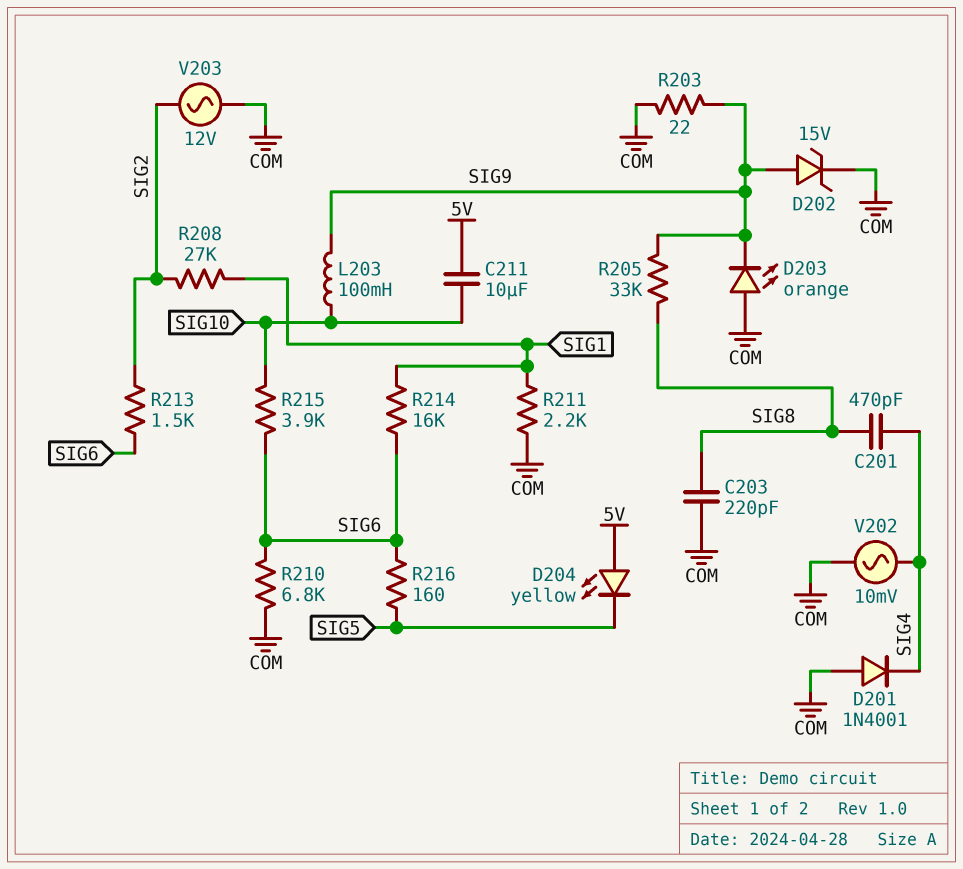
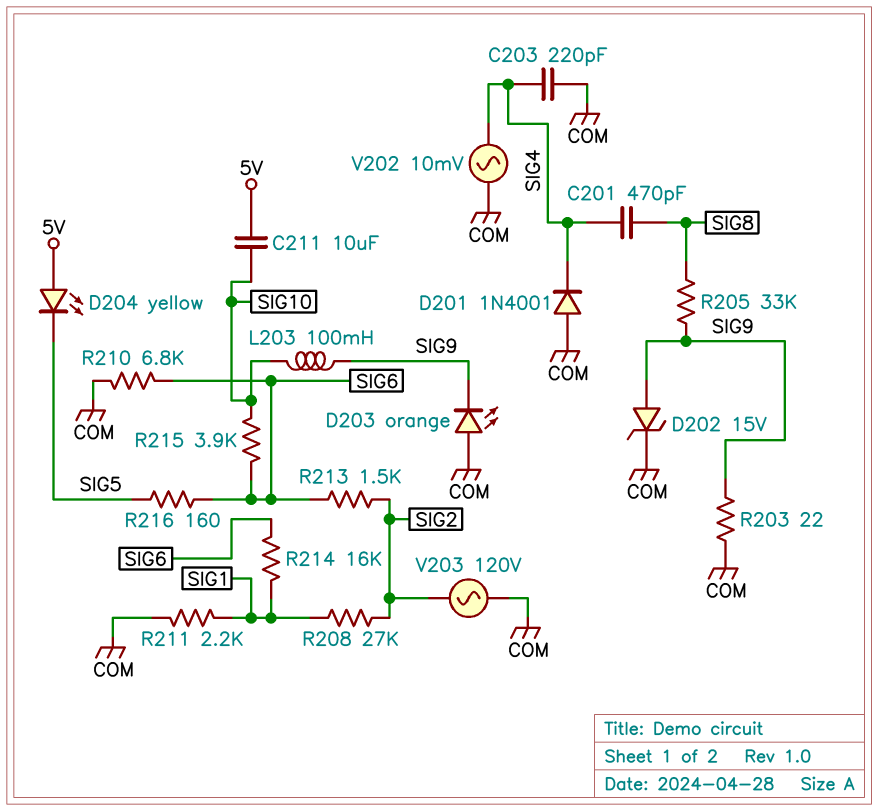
C203: 220pF (COM, SIG8) -> 220pF (COM, SIG4)
V203: AC 12V (COM, SIG2) -> AC 120V (COM, SIG2)

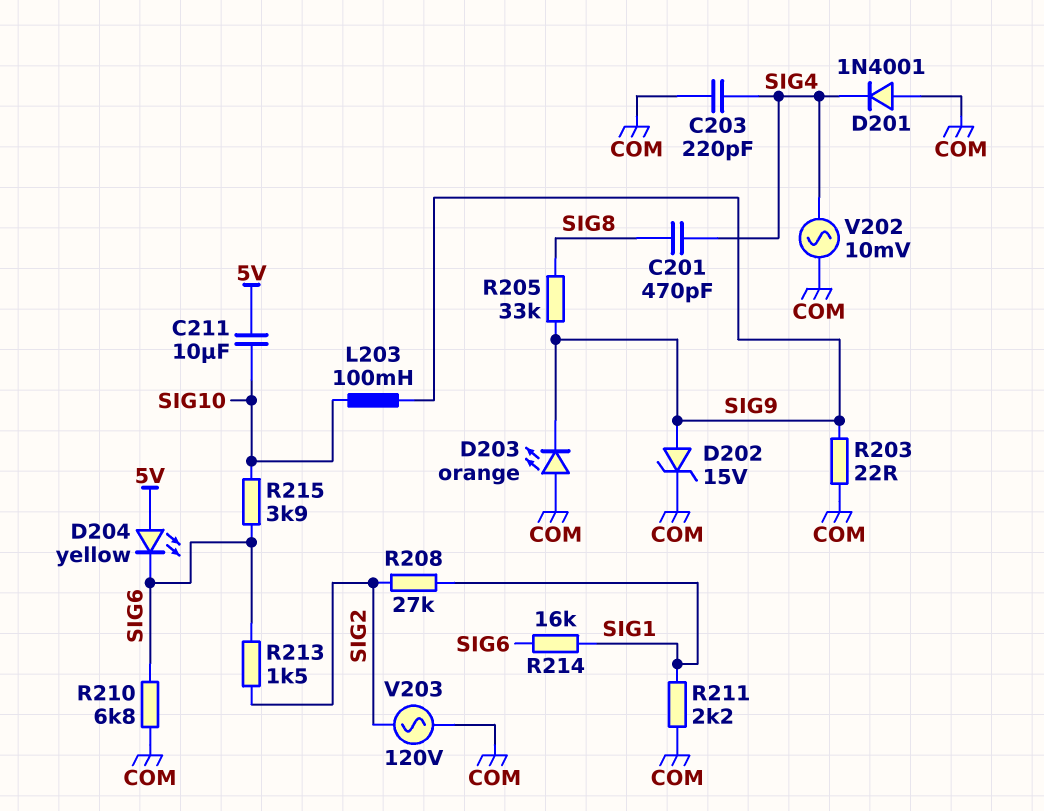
D204: LED yellow (A 5V, K SIG5) -> LED yellow (A 5V, K SIG6)
R216: 160 (SIG5, SIG6) -> none

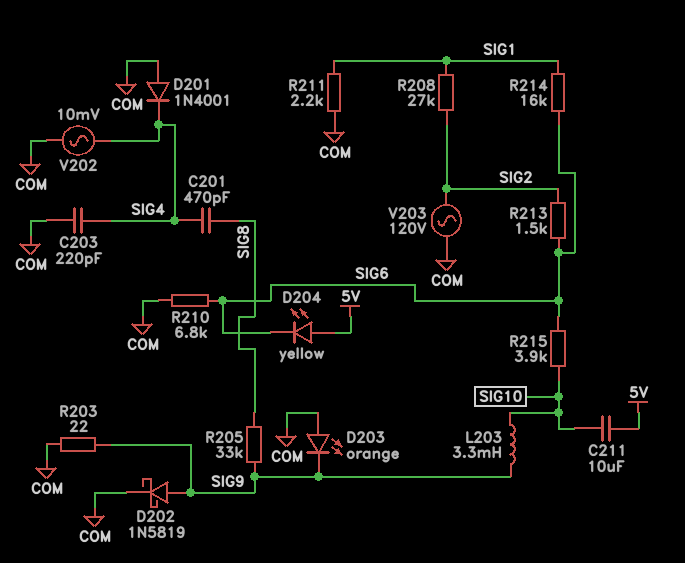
D202: zener 15V (A SIG9, K COM) -> schottky 1N5819 (A SIG9, K COM)
L203: 100mH (SIG9, SIG10) -> 3.3mH (SIG9, SIG10)

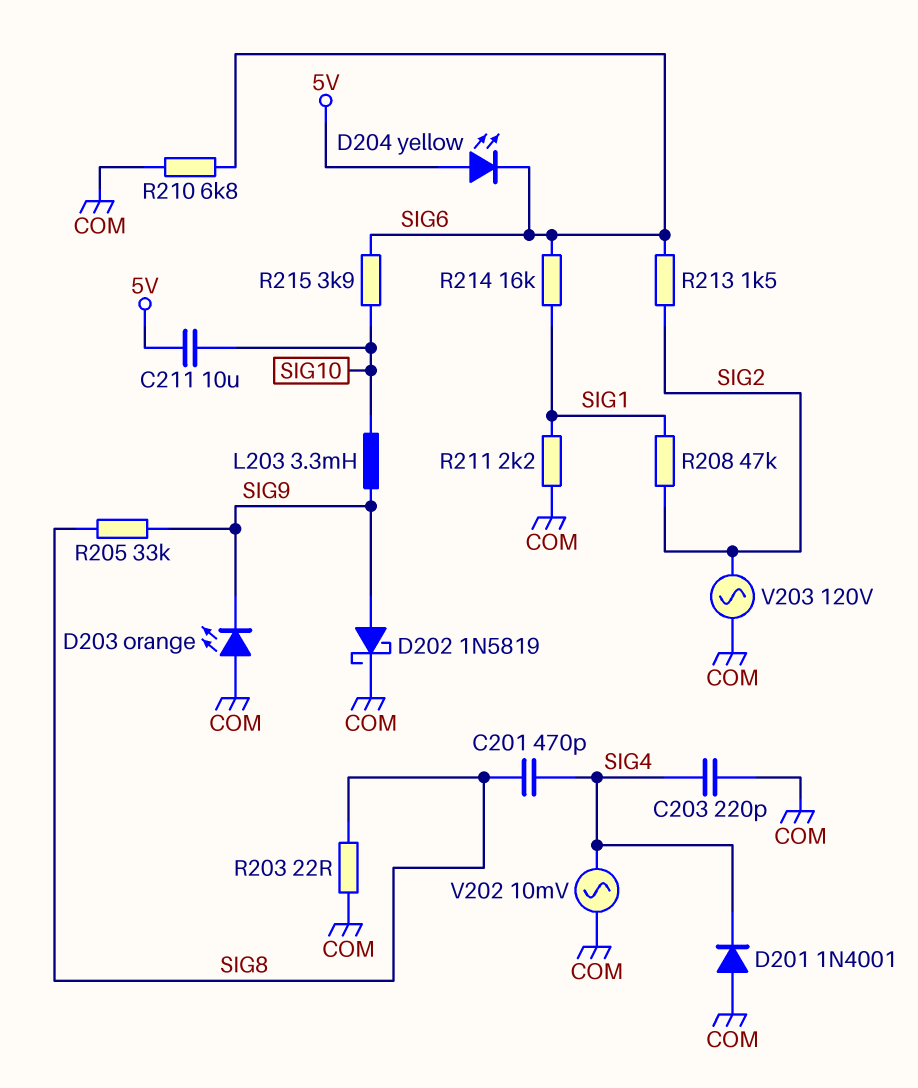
R203: 22 (COM, SIG9) -> 22 (COM, SIG8)
R208: 27k (SIG1, SIG2) -> 47k (SIG1, SIG2)

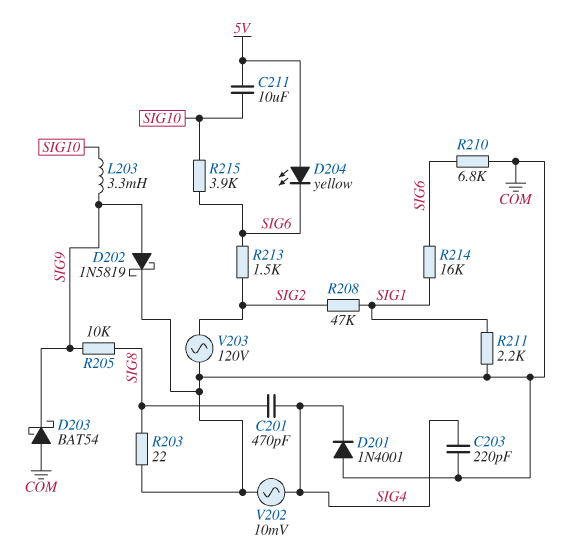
D203: LED orange (A COM, K SIG9) -> schottky BAT54 (A COM, K SIG9)
R205: 33k (SIG8, SIG9) -> 10k (SIG8, SIG9)

